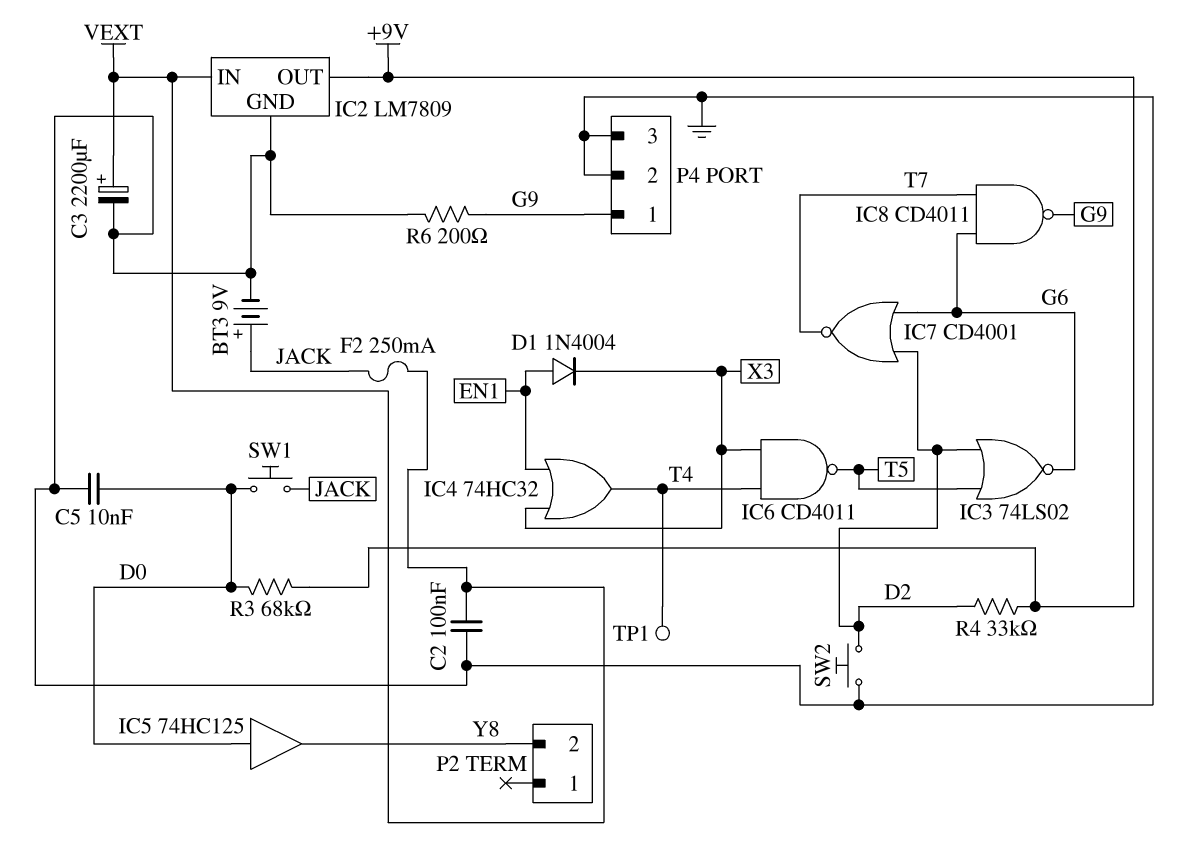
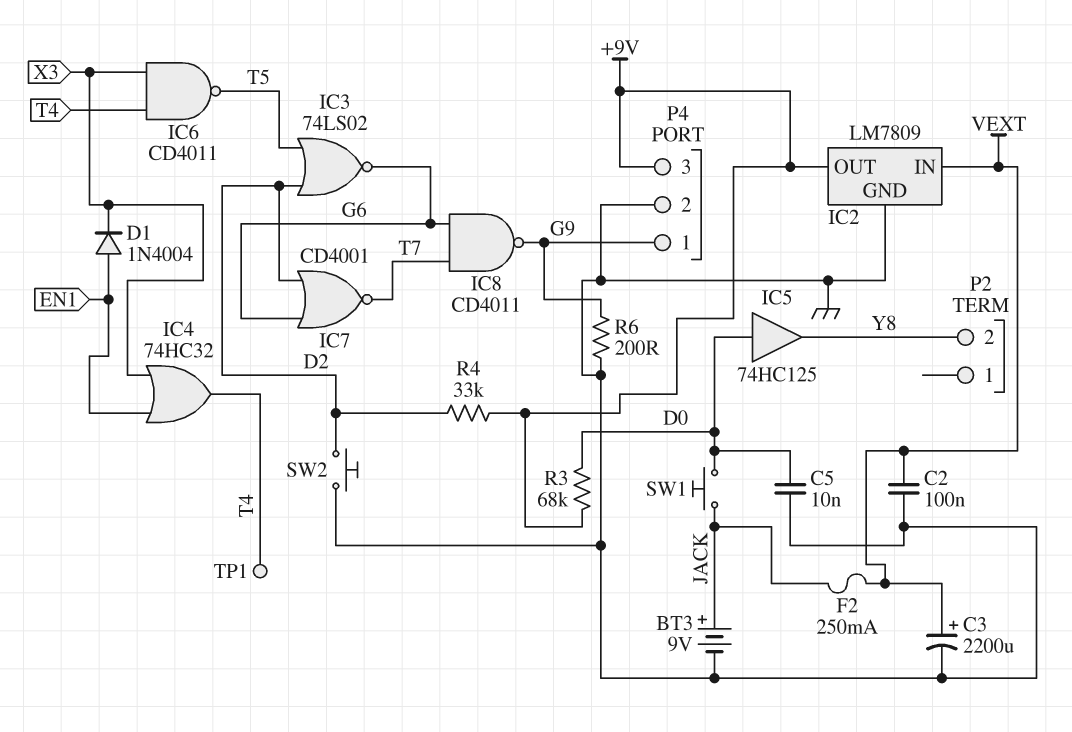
P4 pin 3: GND -> +9V

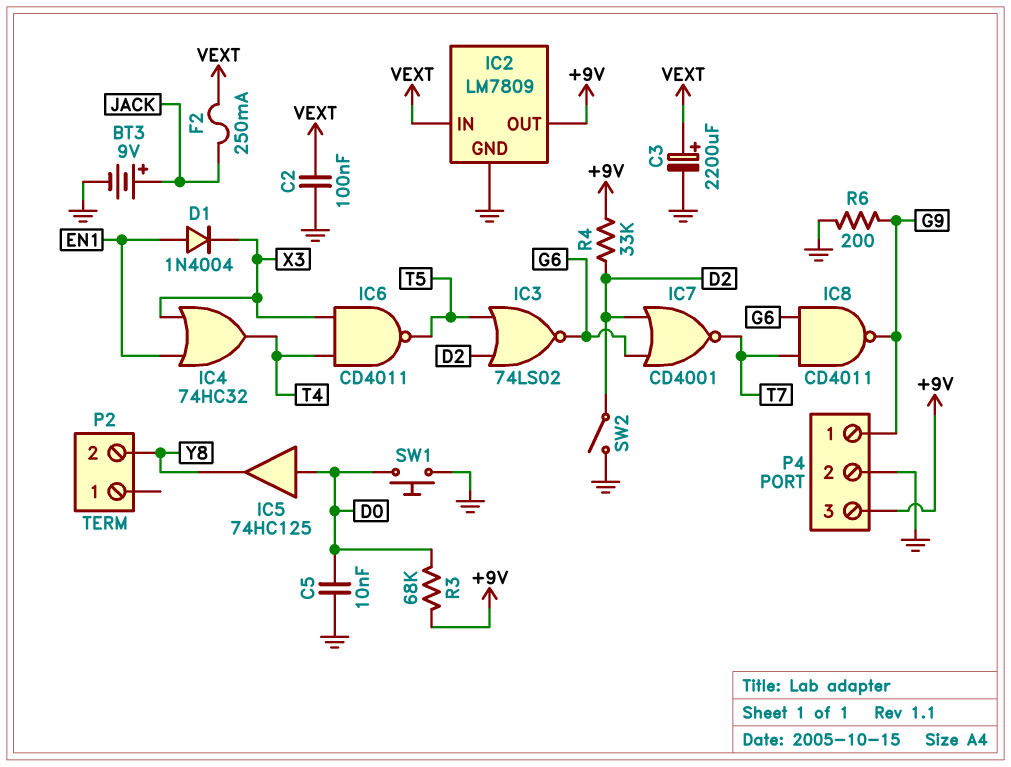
SW1: button (D0, JACK) -> button (D0, GND)
SW2: button (D2, GND) -> switch (D2, GND)
TP1: test point (T4) -> none

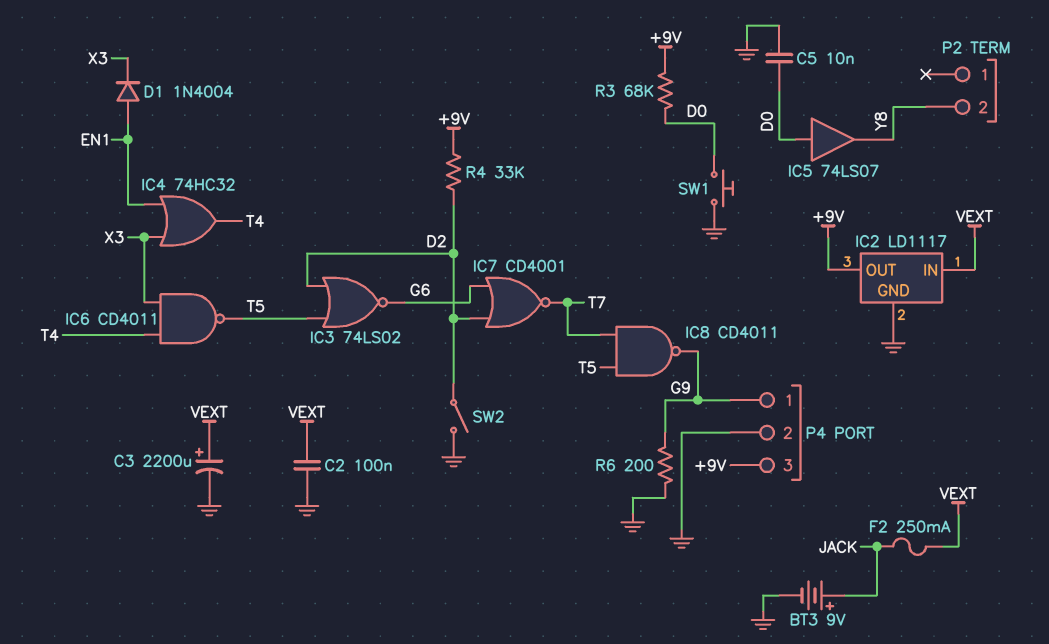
IC2: LM7809 -> LD1117
IC5: buffer 74HC125 (in D0, out Y8) -> buffer 74LS07 (in D0, out Y8)
IC8: NAND CD4011 (in G6, in T7, out G9) -> NAND CD4011 (in T5, in T7, out G9)

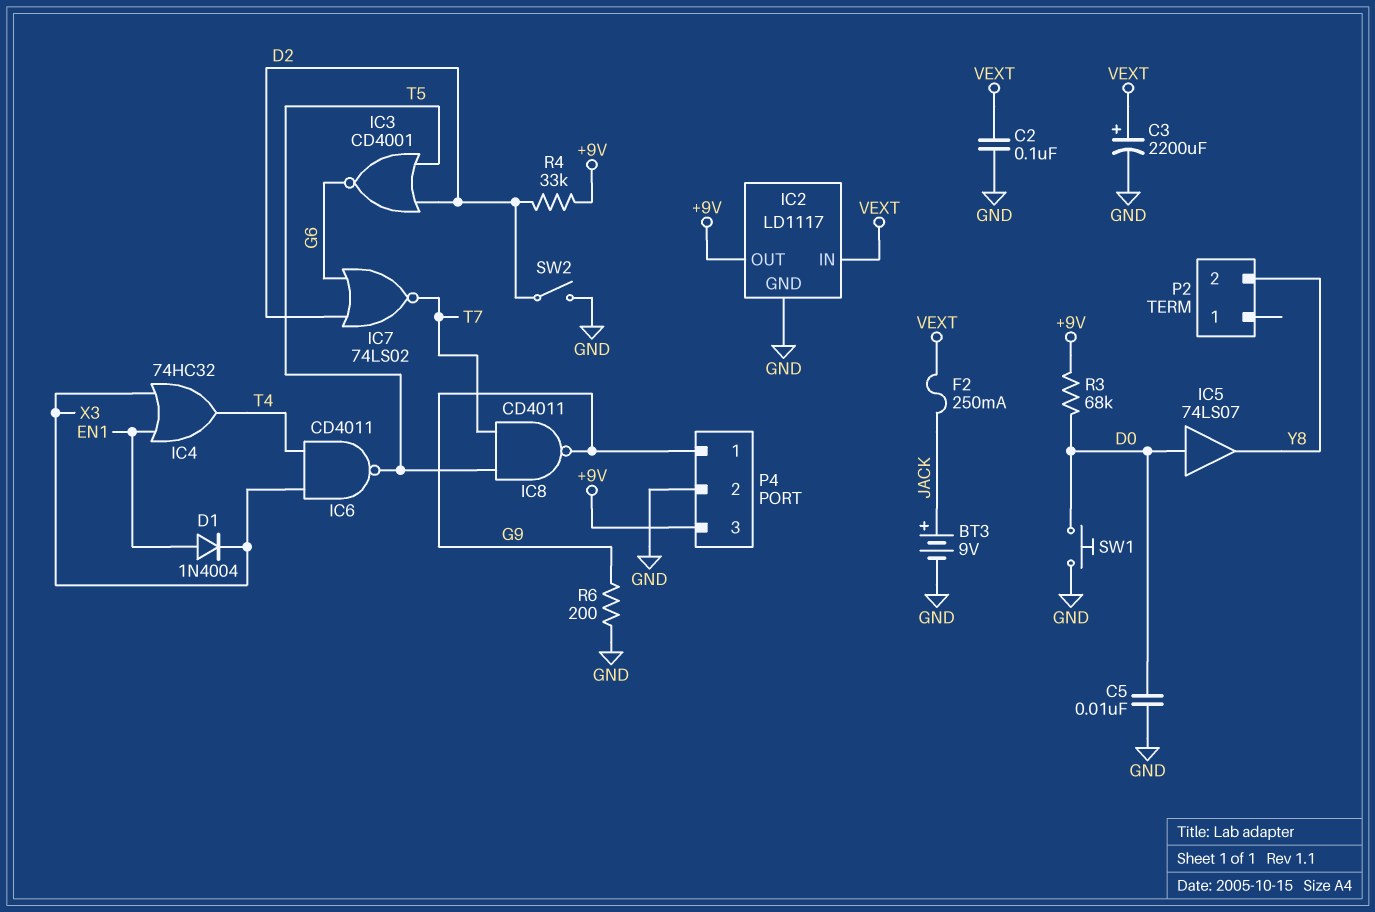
IC3: NOR 74LS02 (in D2, in T5, out G6) -> NOR CD4001 (in D2, in T5, out G6)
IC7: NOR CD4001 (in D2, in G6, out T7) -> NOR 74LS02 (in D2, in G6, out T7)

